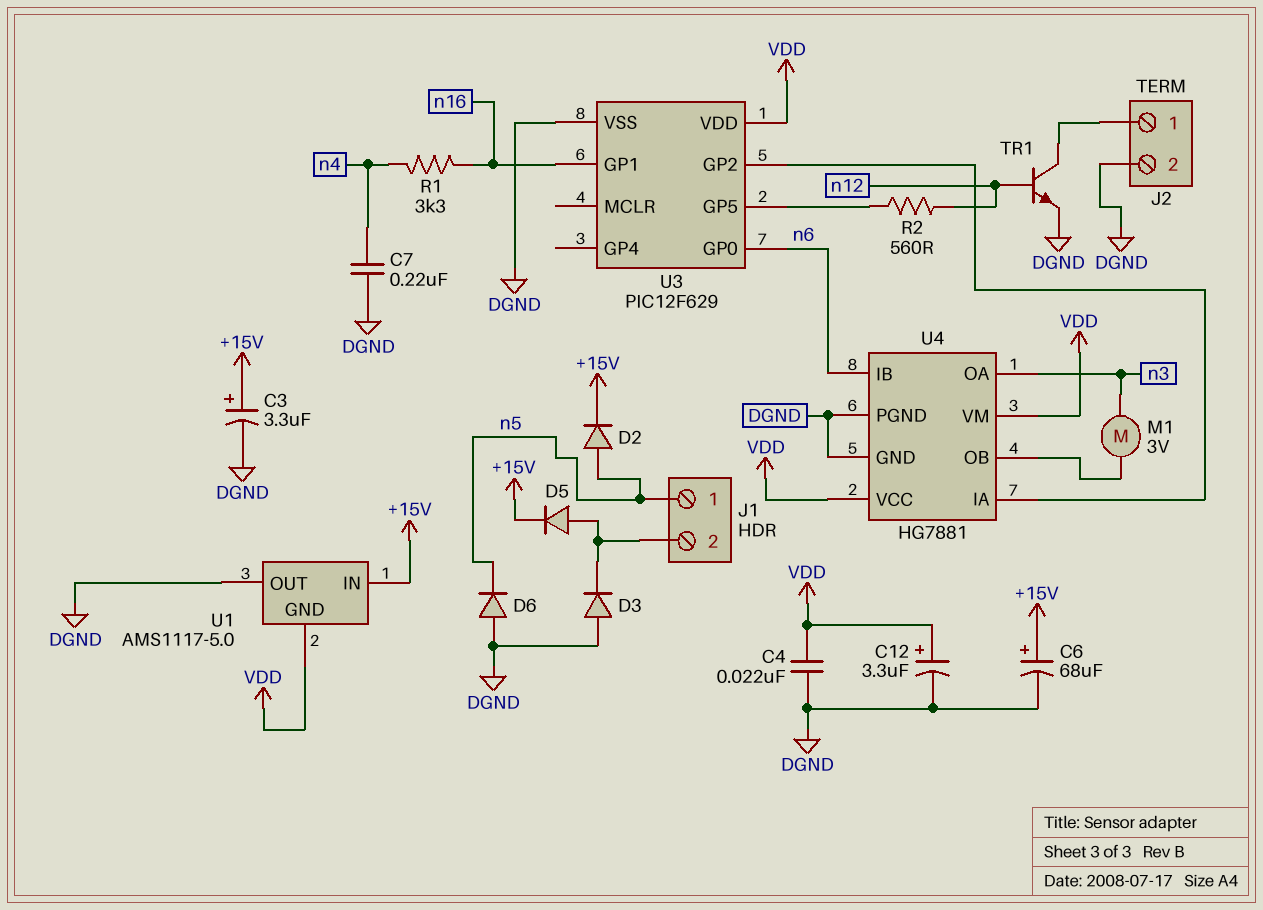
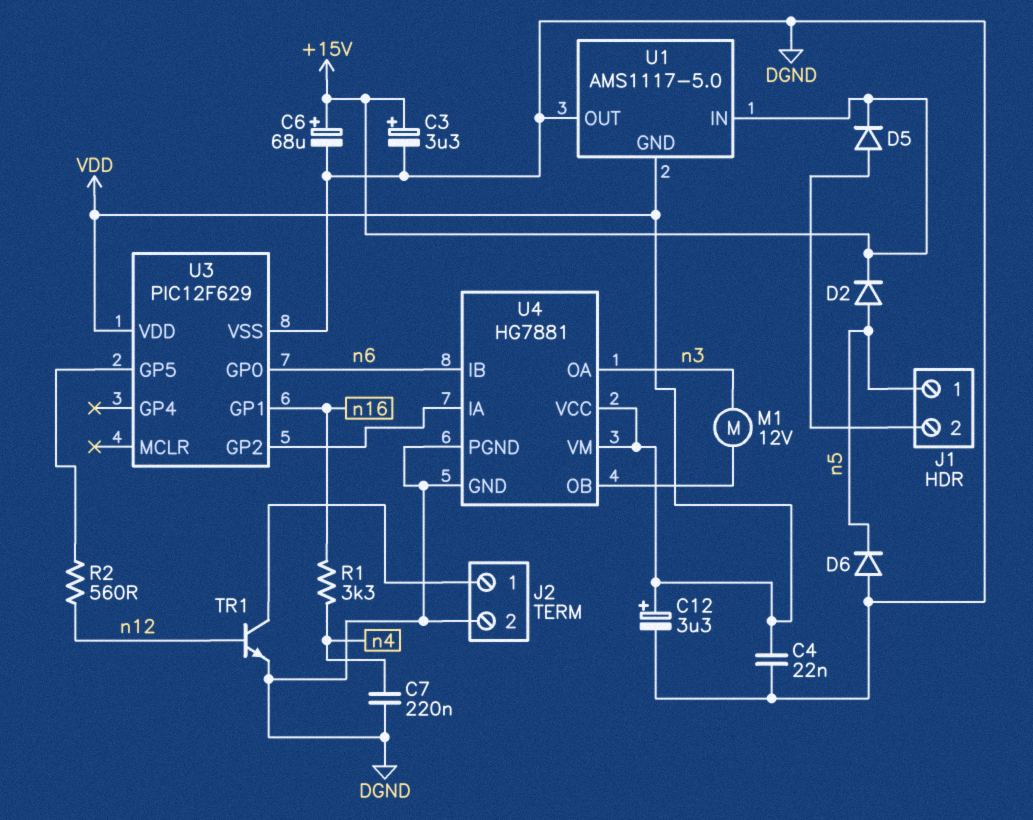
D3: diode (A DGND, K J1/2) -> none
M1: motor 3V (U4/OB, n3) -> motor 12V (U4/OB, n3)

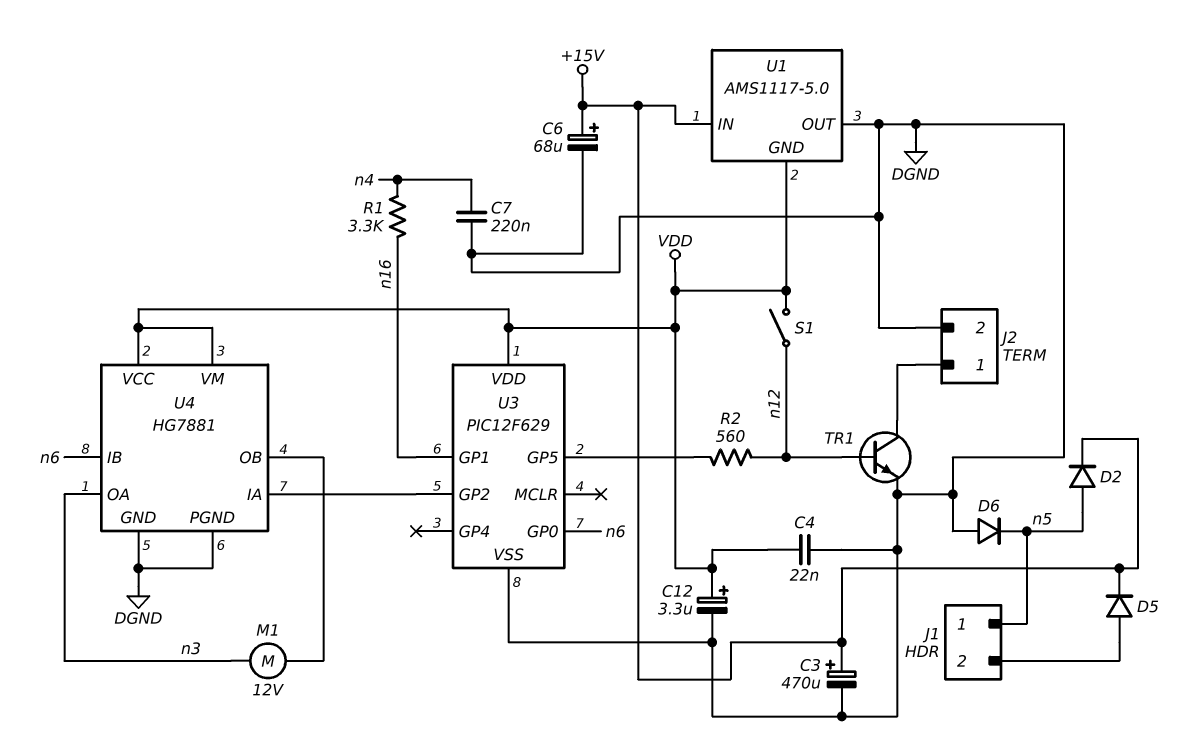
C3: 3.3uF (plus +15V, minus DGND) -> 470uF (plus +15V, minus DGND)
S1: none -> switch (VDD, n12)

